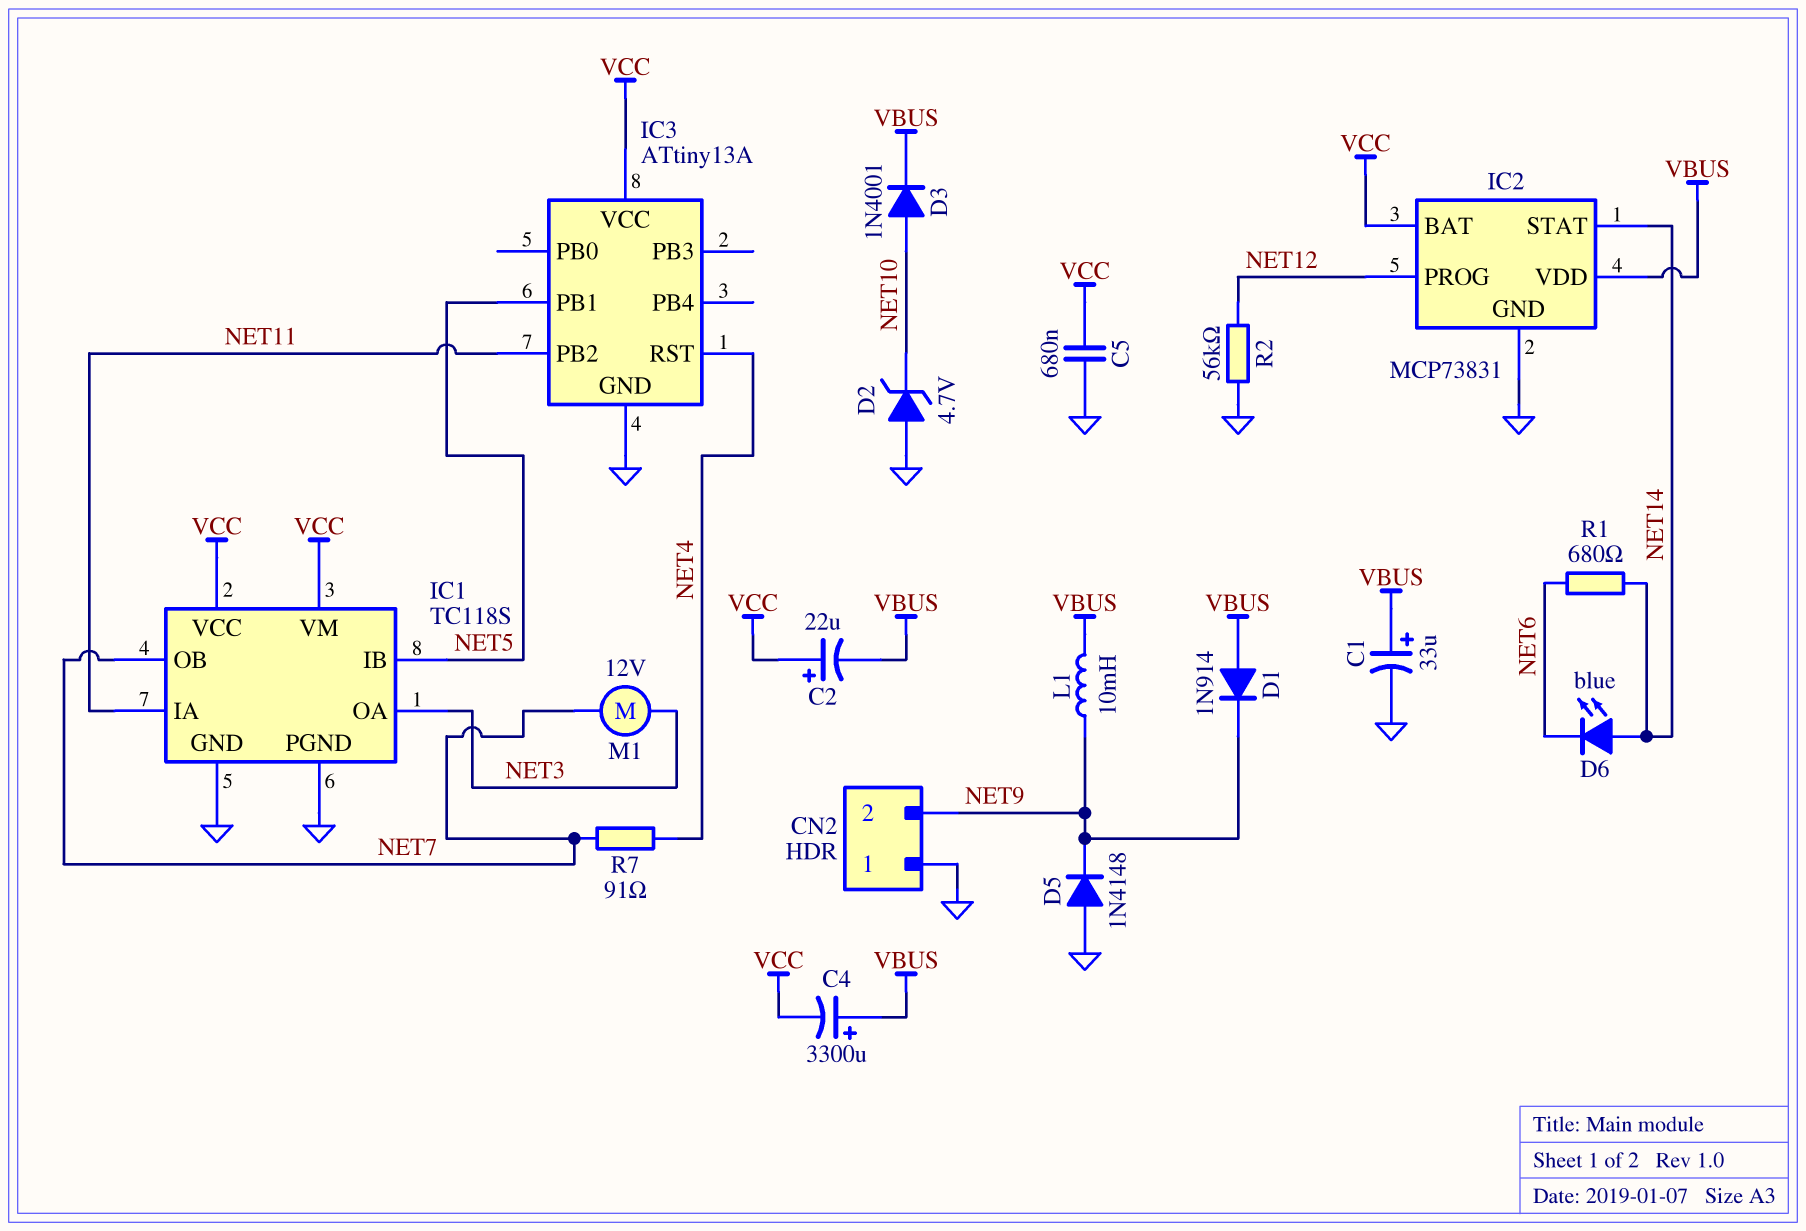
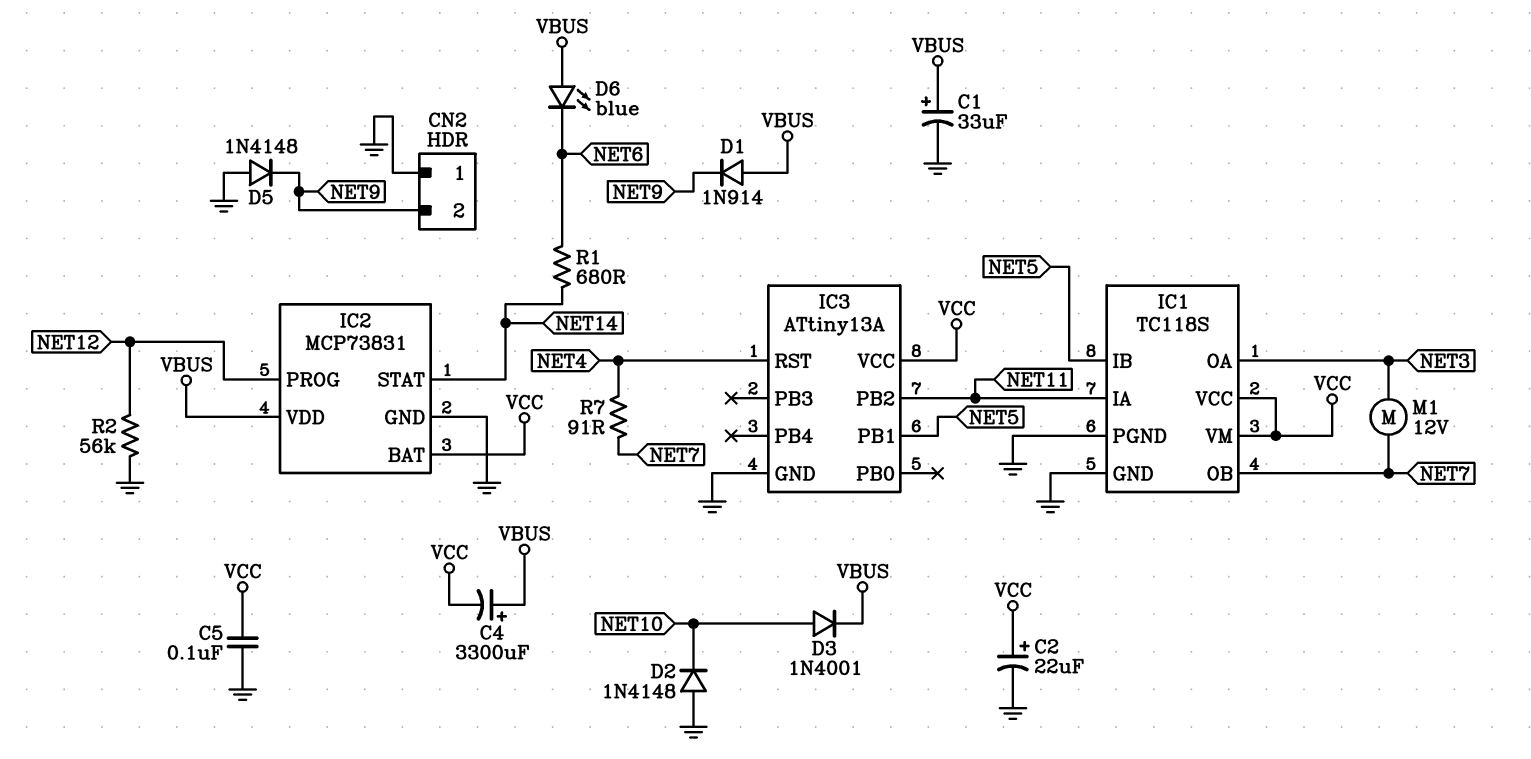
C2: 22uF (plus VCC, minus VBUS) -> 22uF (plus VCC, minus GND)
C5: 680nF (GND, VCC) -> 100nF (GND, VCC)
D2: zener 4.7V (A GND, K NET10) -> diode 1N4148 (A GND, K NET10)
D6: LED blue (A NET14, K NET6) -> LED blue (A VBUS, K NET6)
L1: 10mH (NET9, VBUS) -> none

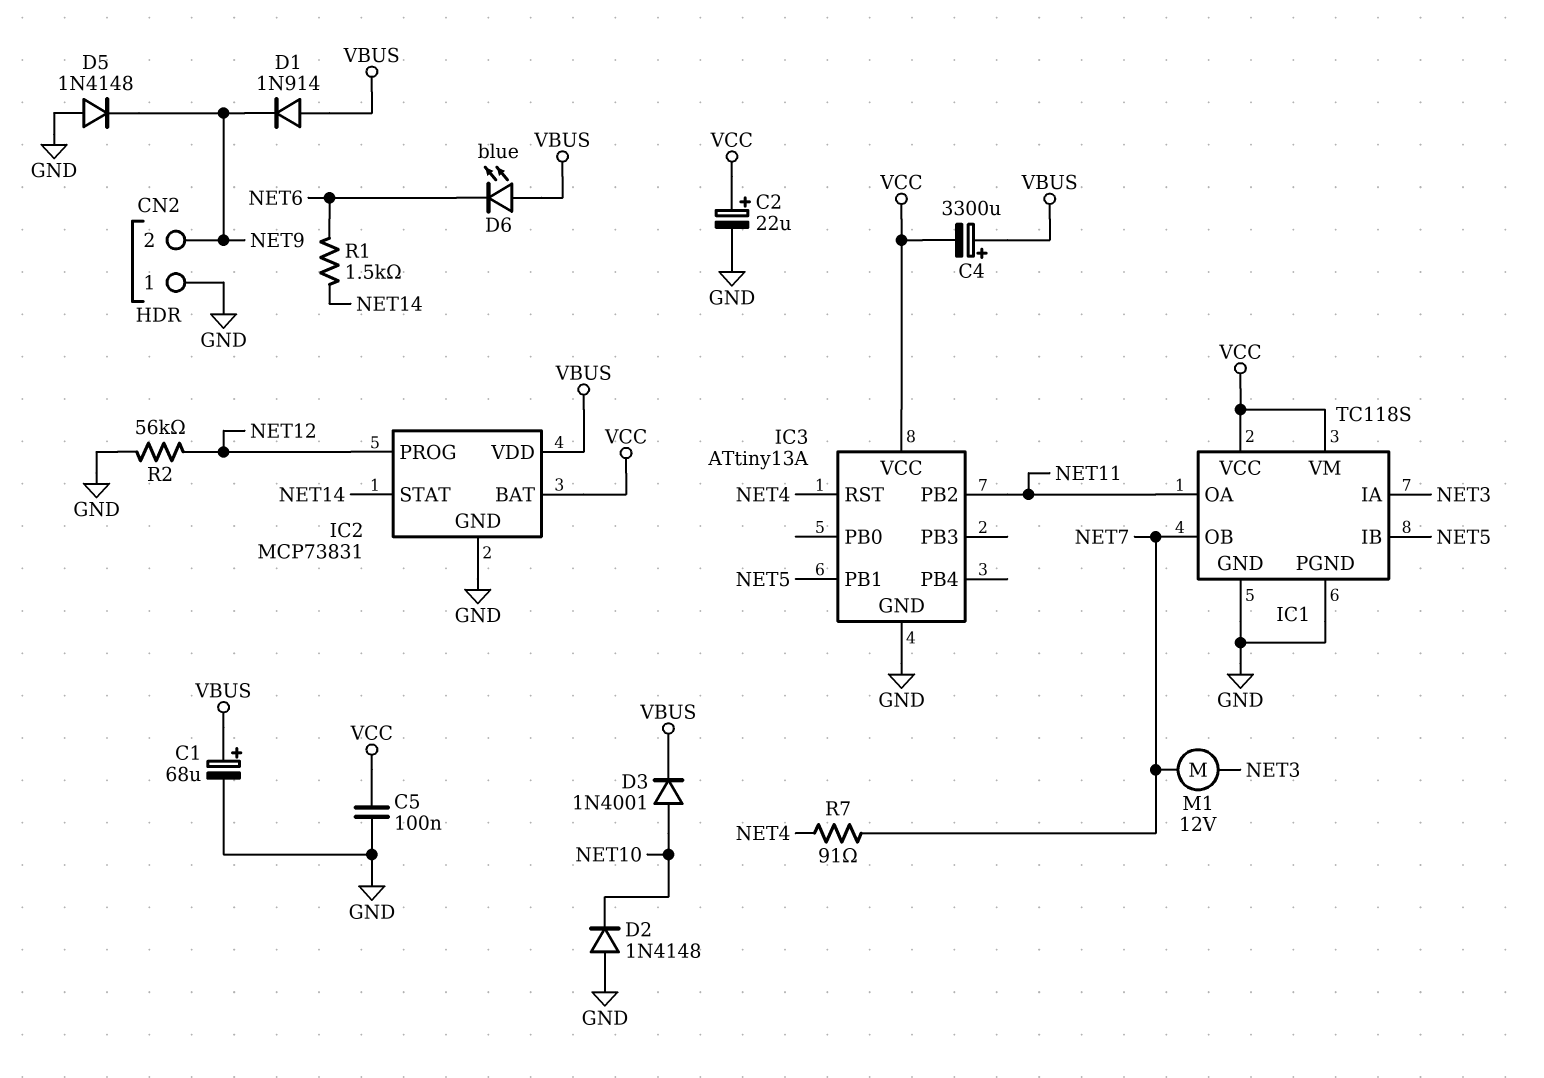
C1: 33uF (plus VBUS, minus GND) -> 68uF (plus VBUS, minus GND)
IC1 pin IA: NET11 -> NET3
IC1 pin OA: NET3 -> NET11
R1: 680 (NET6, NET14) -> 1.5k (NET6, NET14)

